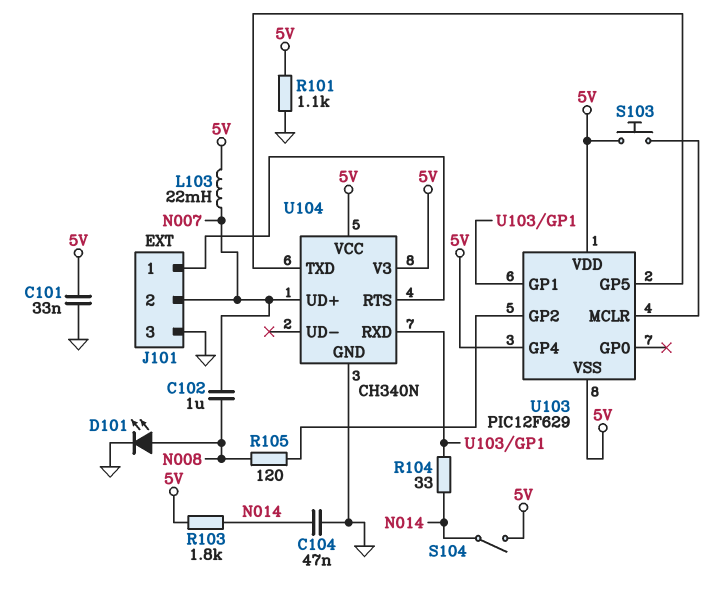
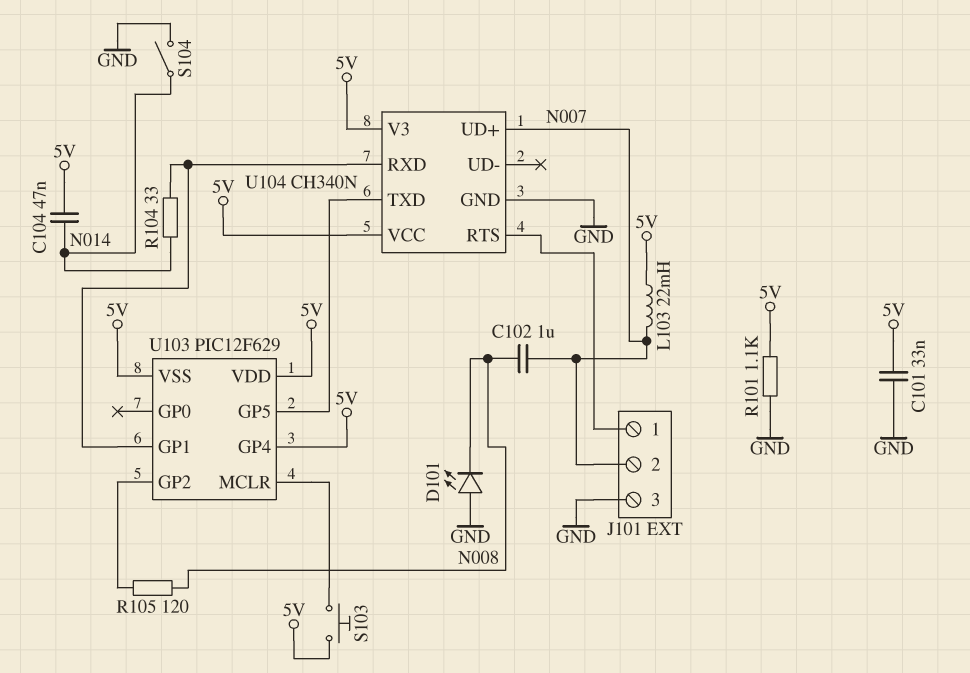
C104: 47nF (GND, N014) -> 47nF (5V, N014)
D101: LED (A N008, K GND) -> LED (A GND, K N008)
R103: 1.8k (5V, N014) -> none
S104: switch (5V, N014) -> switch (GND, N014)

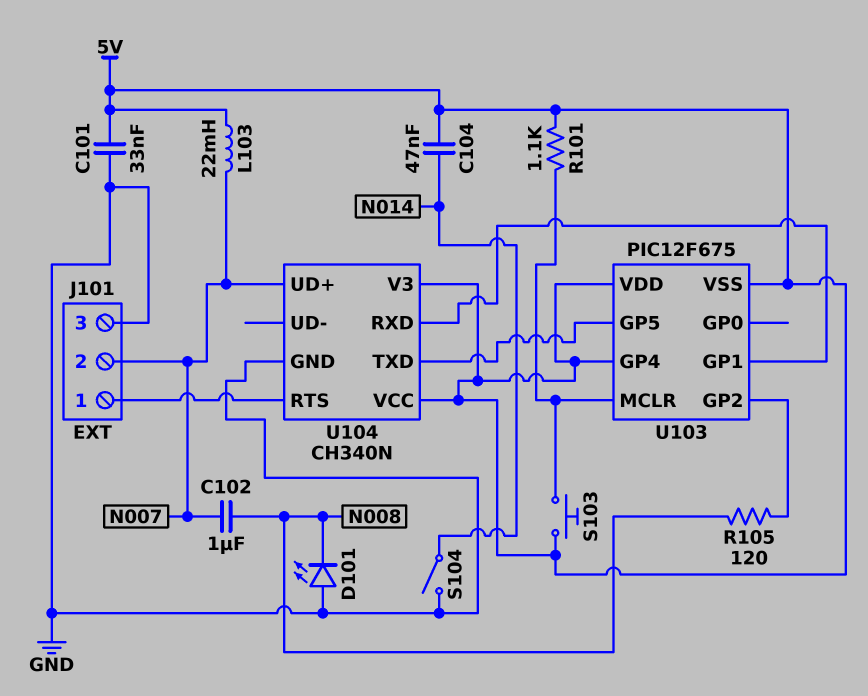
R101: 1.1k (5V, GND) -> 1.1k (5V, U103/MCLR)
R104: 33 (N014, U103/GP1) -> none
U103: PIC12F629 -> PIC12F675

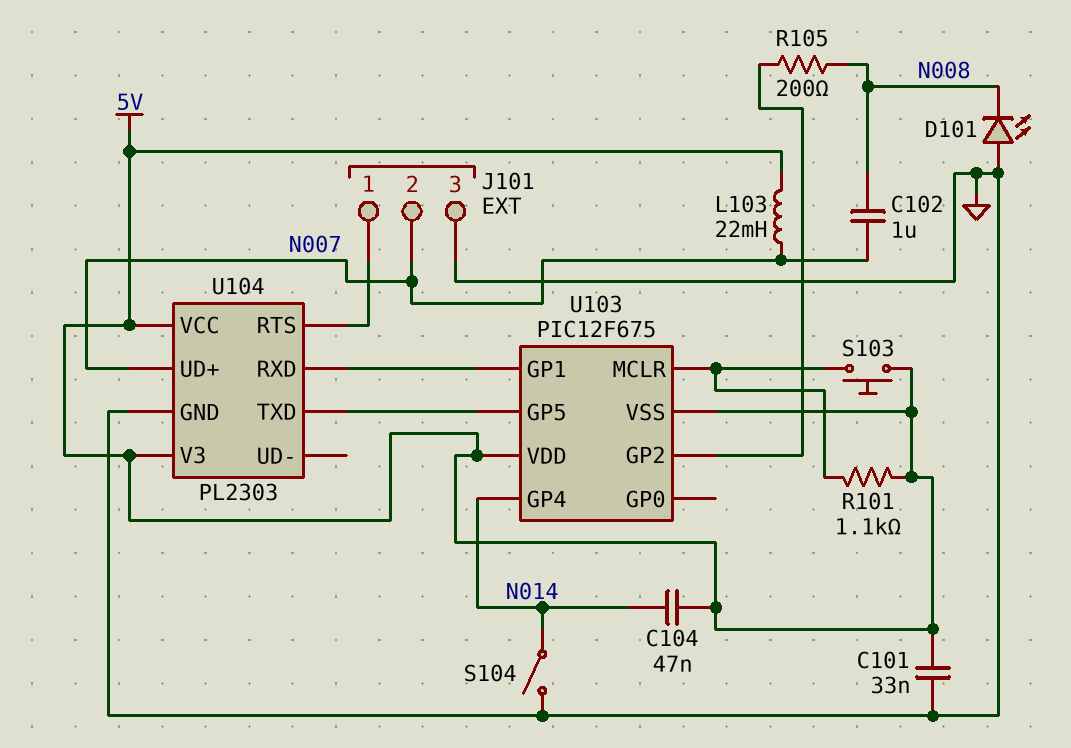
R105: 120 (N008, U103/GP2) -> 200 (N008, U103/GP2)
U103 pin GP4: 5V -> N014
U104: CH340N -> PL2303

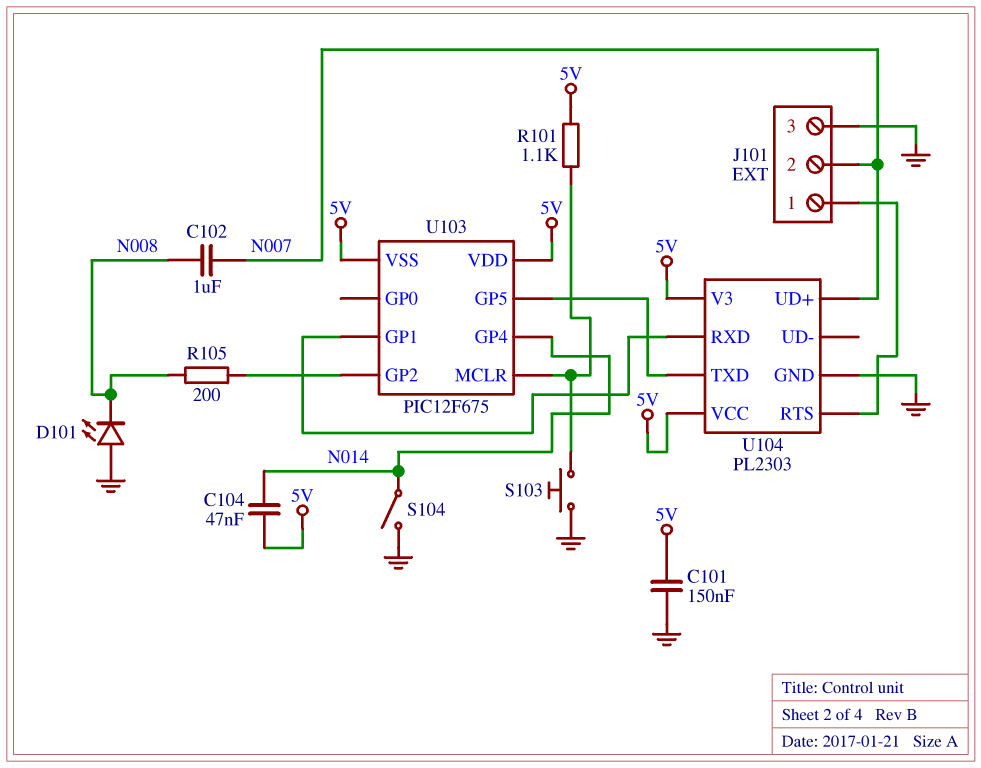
C101: 33nF (5V, GND) -> 150nF (5V, GND)
L103: 22mH (5V, N007) -> none
S103: button (5V, U103/MCLR) -> button (GND, U103/MCLR)

